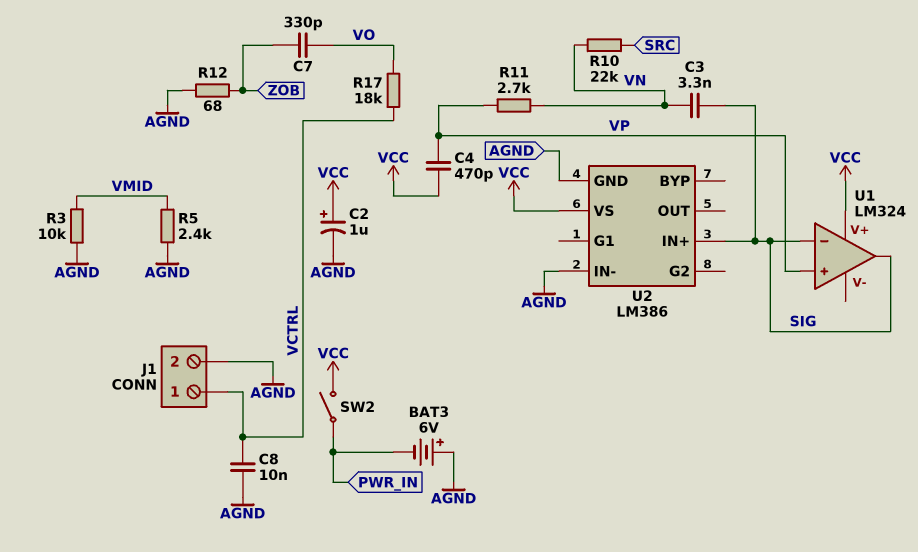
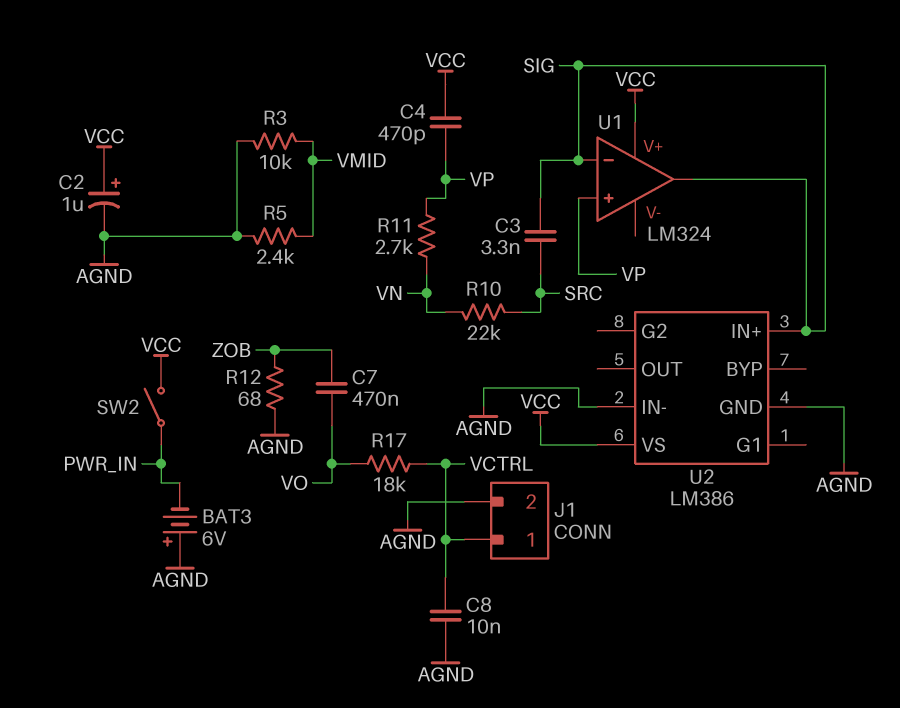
C3: 3.3nF (SIG, VN) -> 3.3nF (SIG, SRC)
C7: 330pF (VO, ZOB) -> 470nF (VO, ZOB)

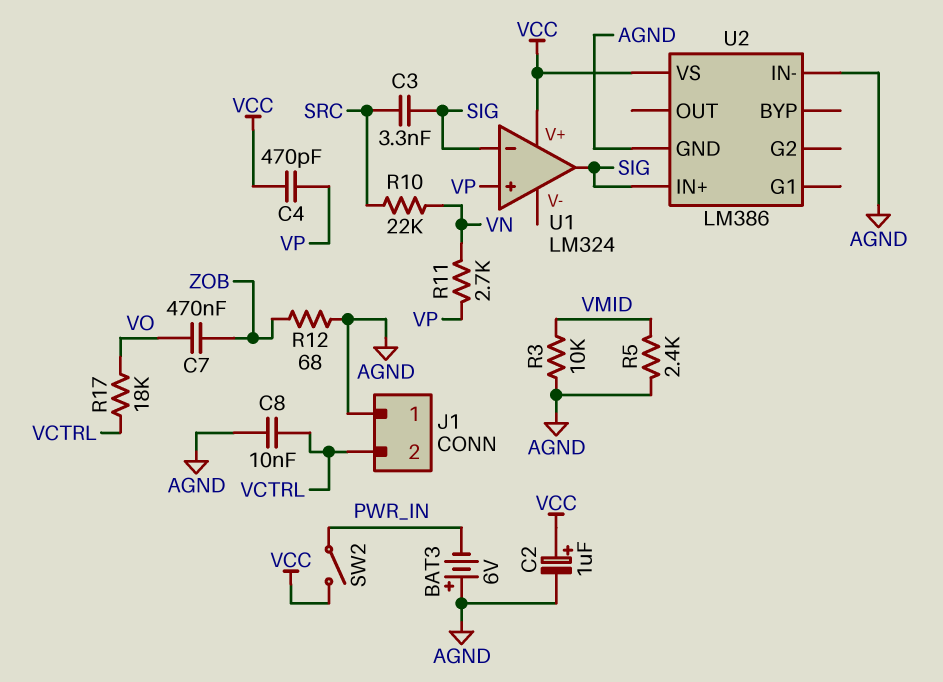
J1 pin 1: VCTRL -> AGND
J1 pin 2: AGND -> VCTRL

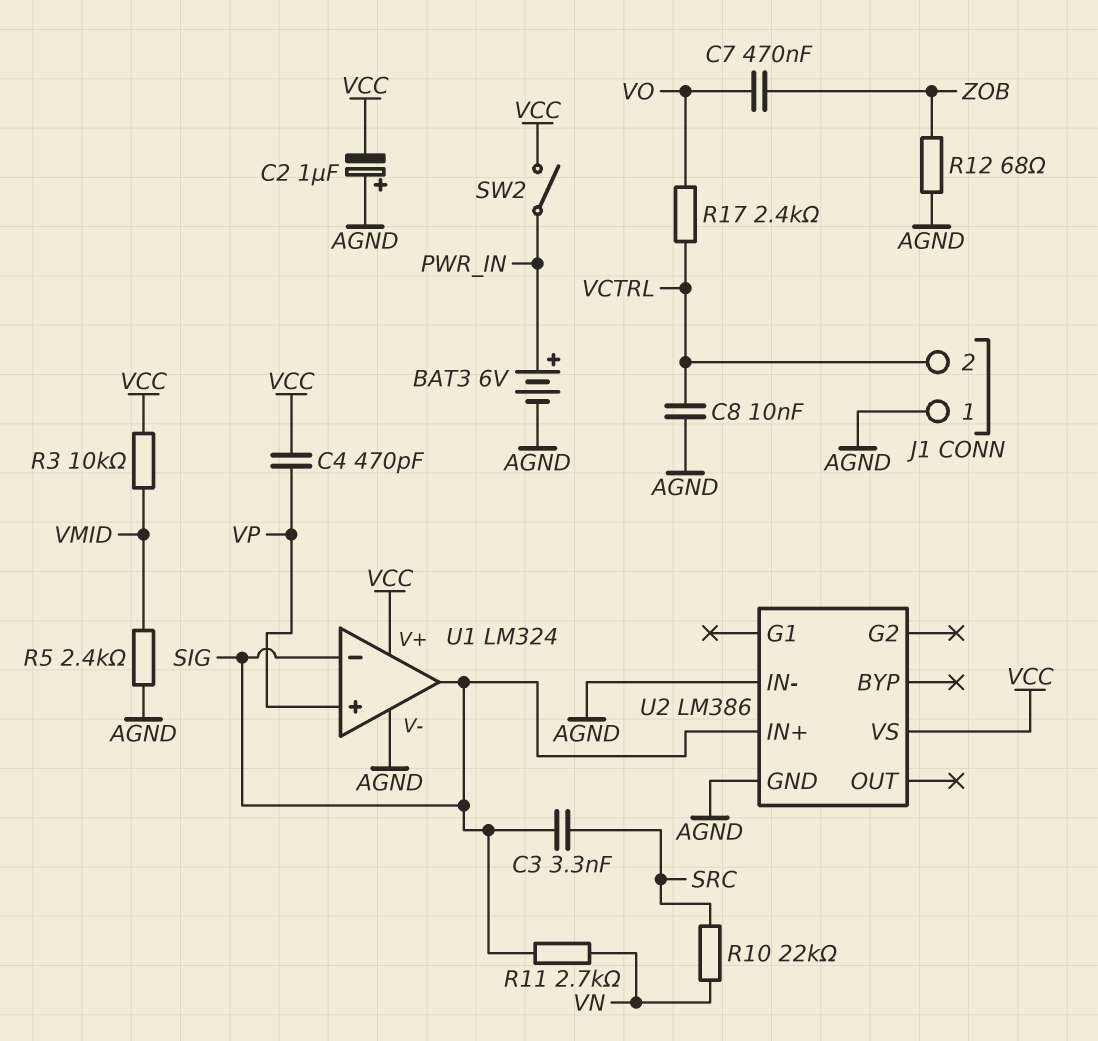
BAT3: 6V (plus AGND, minus PWR_IN) -> 6V (plus PWR_IN, minus AGND)
C2: 1uF (plus VCC, minus AGND) -> 1uF (plus AGND, minus VCC)
R3: 10k (AGND, VMID) -> 10k (VCC, VMID)
R11: 2.7k (VN, VP) -> 2.7k (SIG, VN)
R17: 18k (VCTRL, VO) -> 2.4k (VCTRL, VO)
U1 pin V-: none -> AGND

